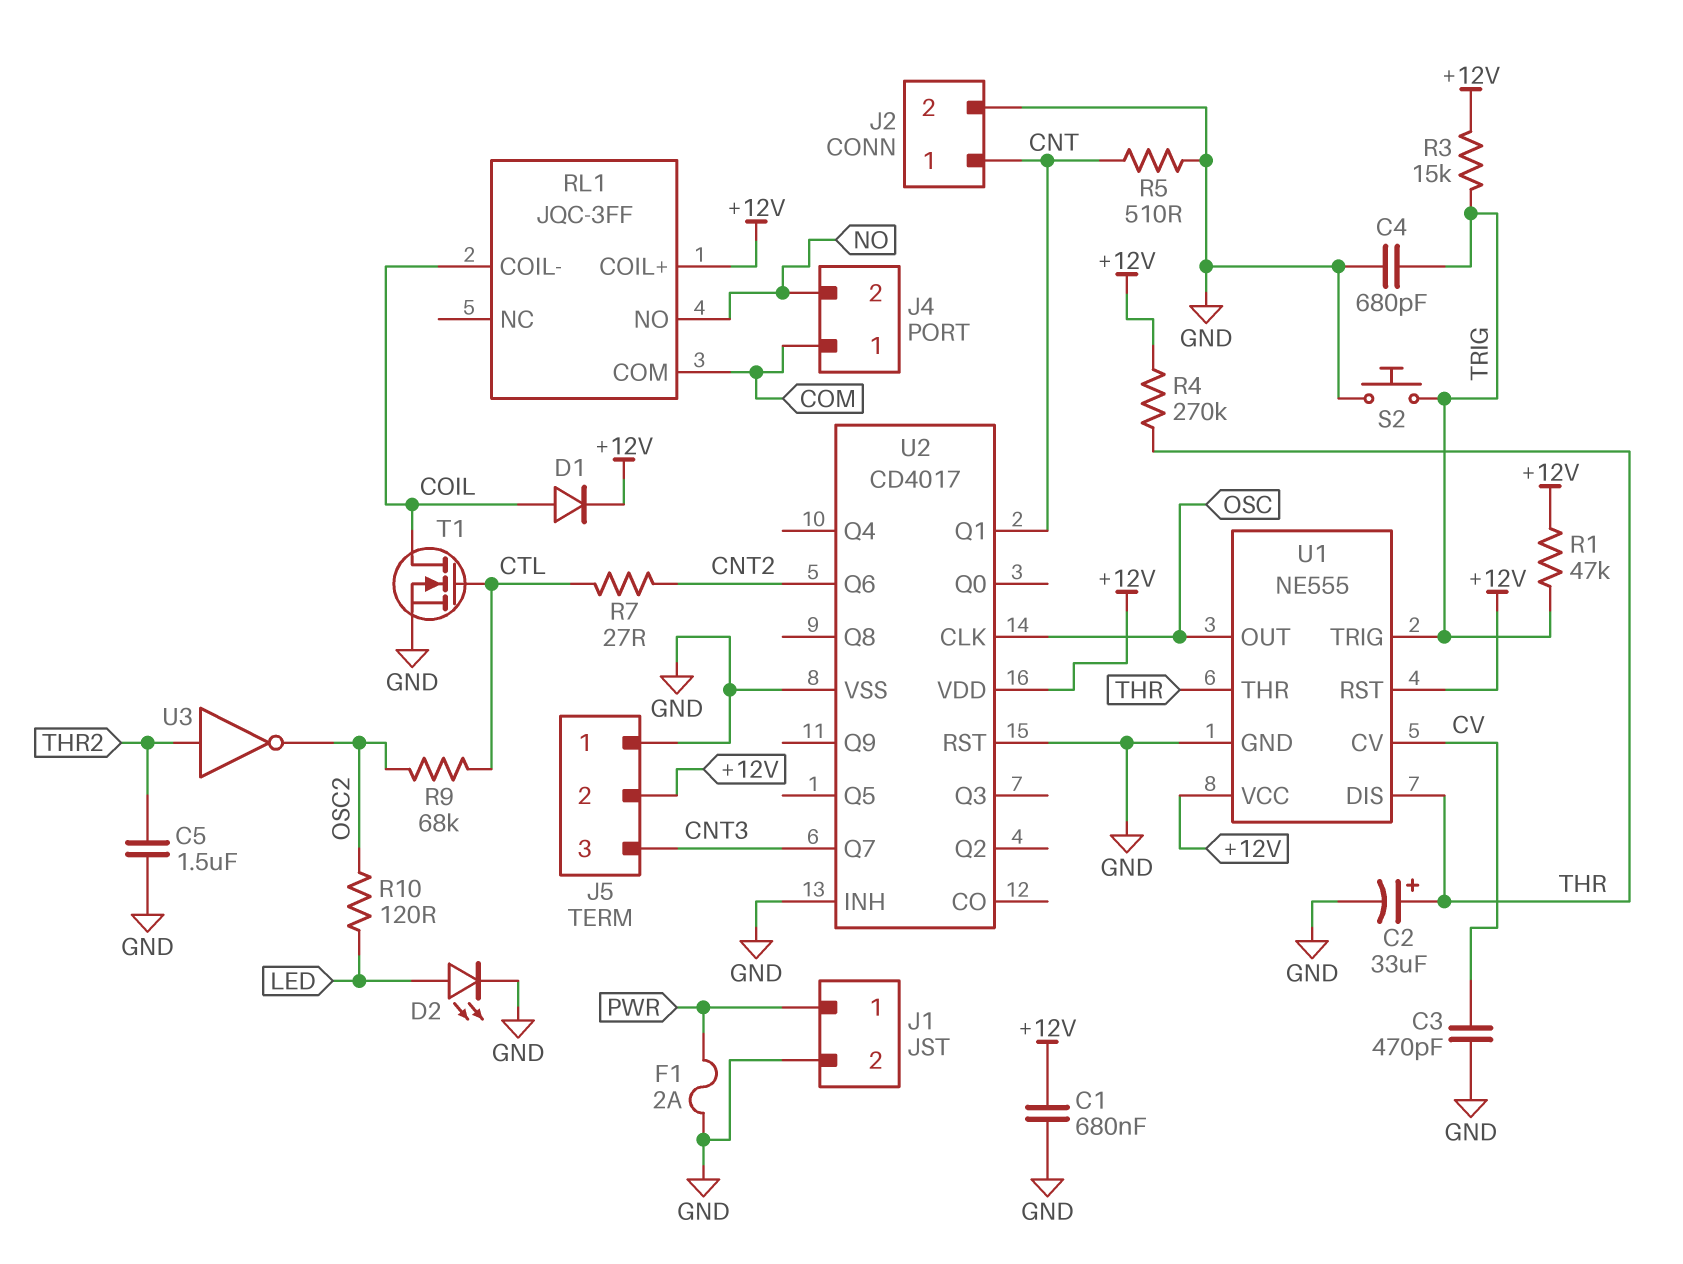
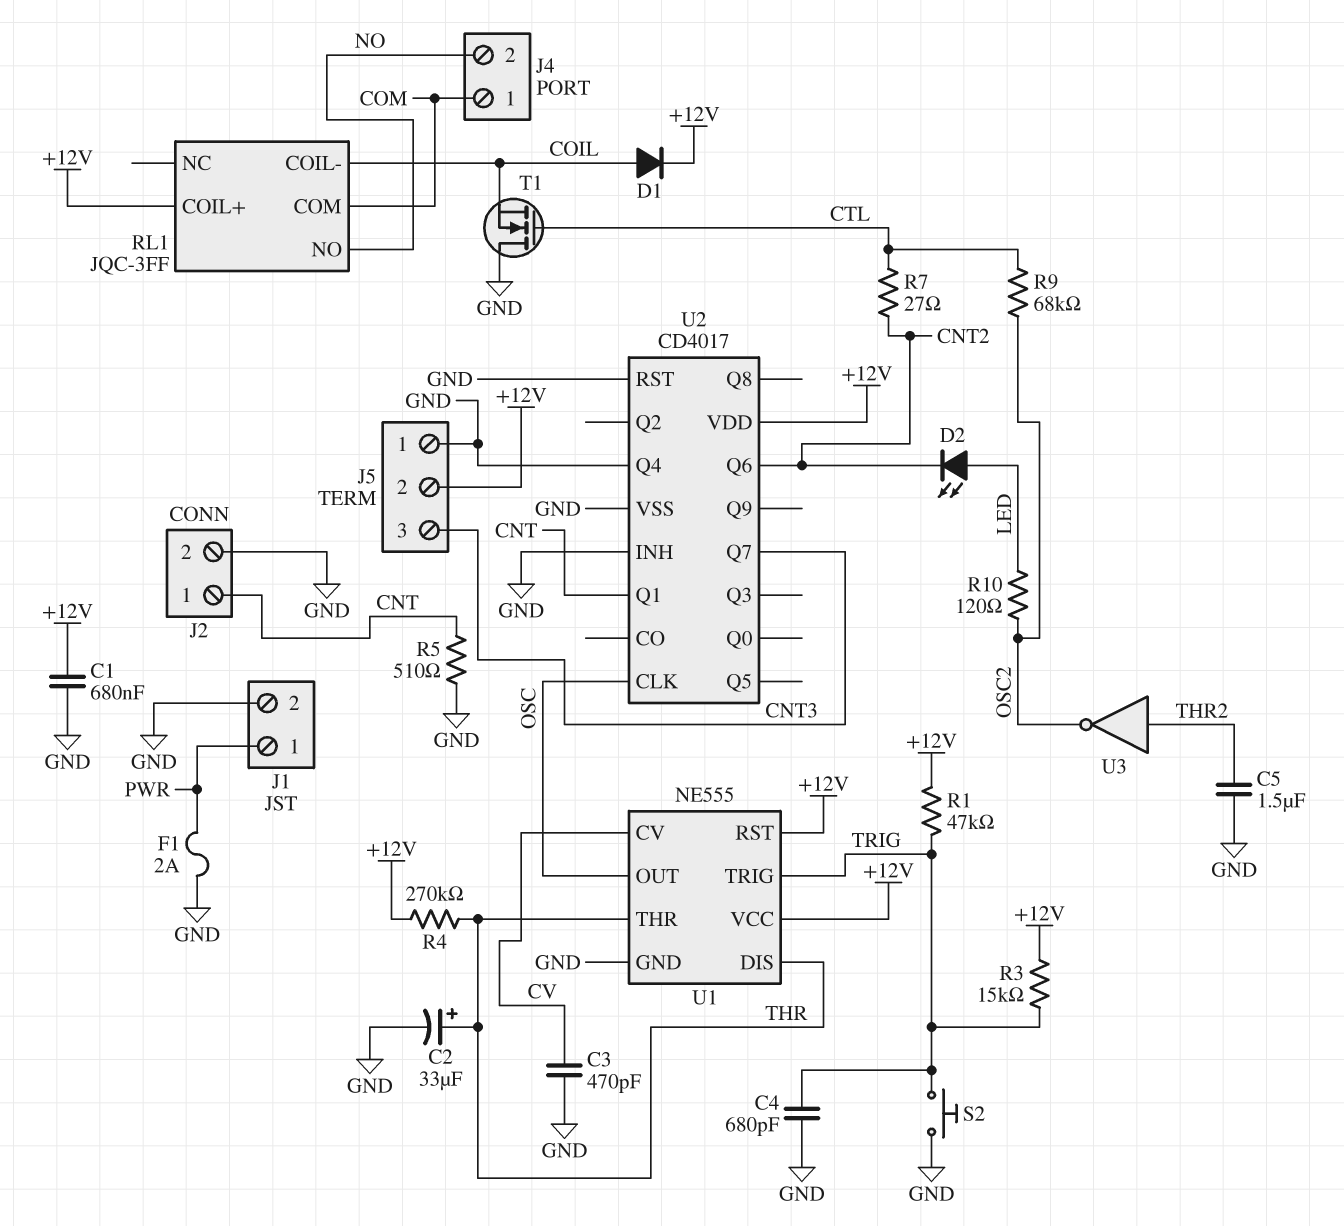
D2: LED (A LED, K GND) -> LED (A LED, K CNT2)
T1: NMOS (G CTL, D COIL, S GND) -> NMOS (G CTL, D GND, S COIL)
U2 pin Q4: none -> GND

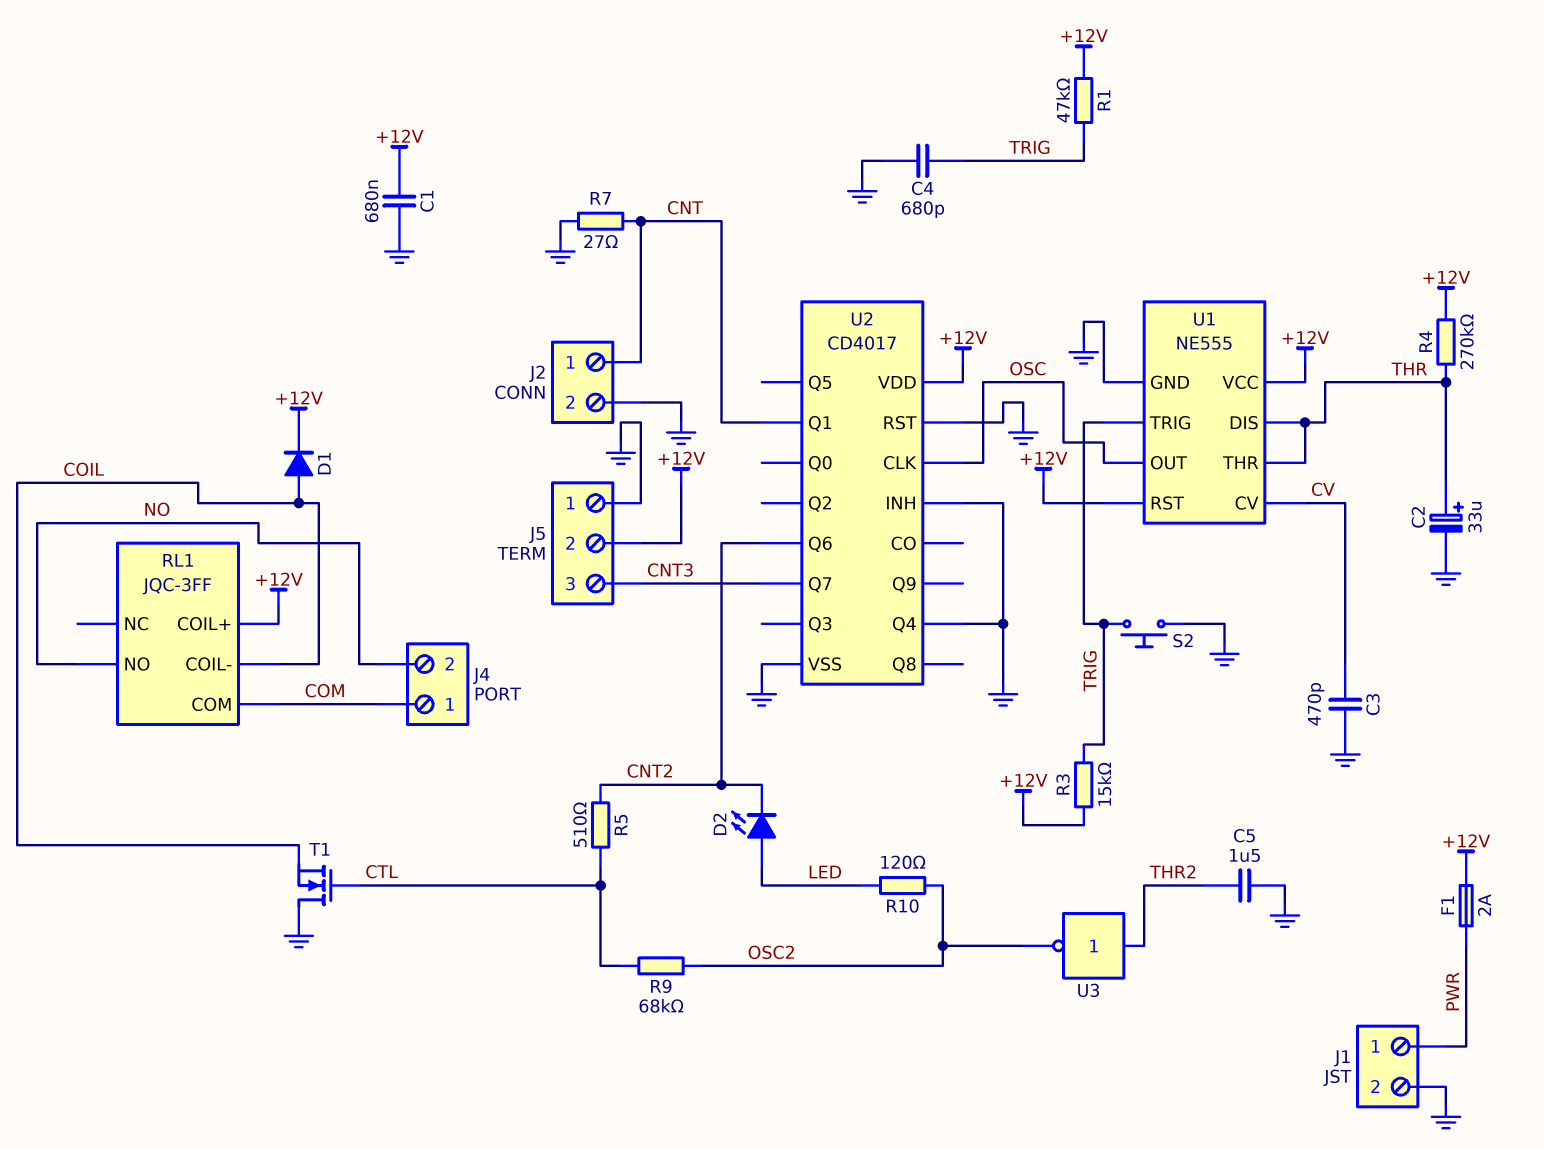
F1: 2A (GND, PWR) -> 2A (+12V, PWR)
R5: 510 (CNT, GND) -> 510 (CNT2, CTL)
R7: 27 (CNT2, CTL) -> 27 (CNT, GND)

